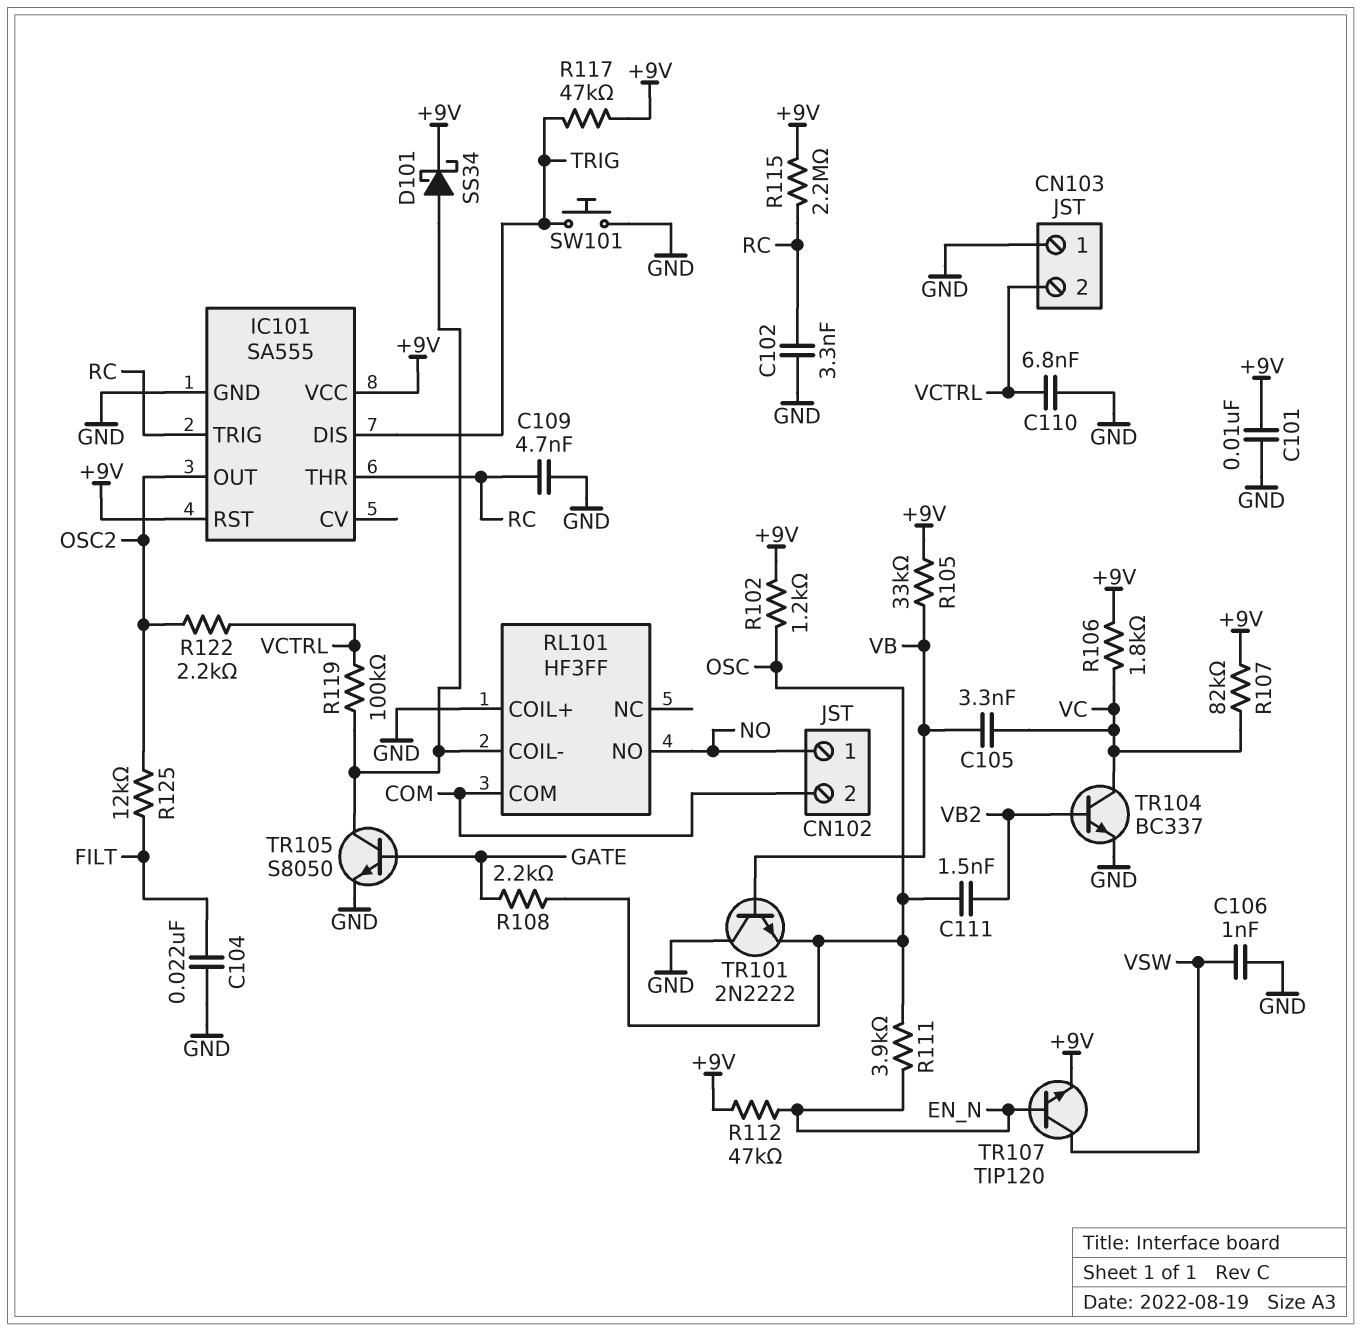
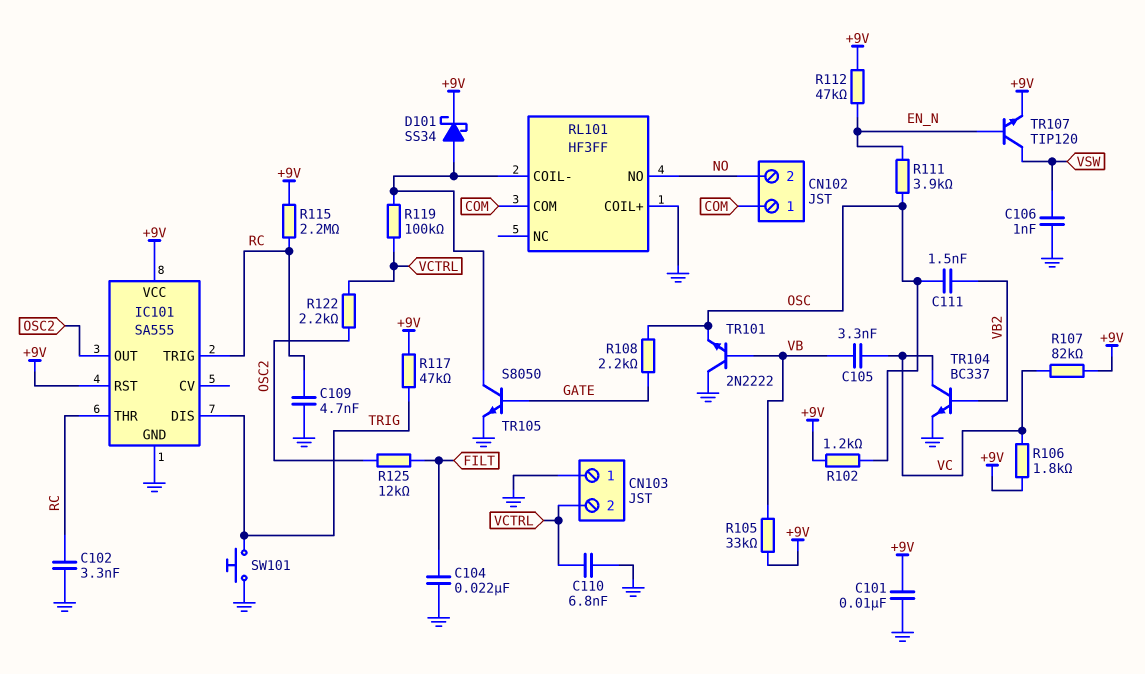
CN102 pin 1: NO -> COM
CN102 pin 2: COM -> NO

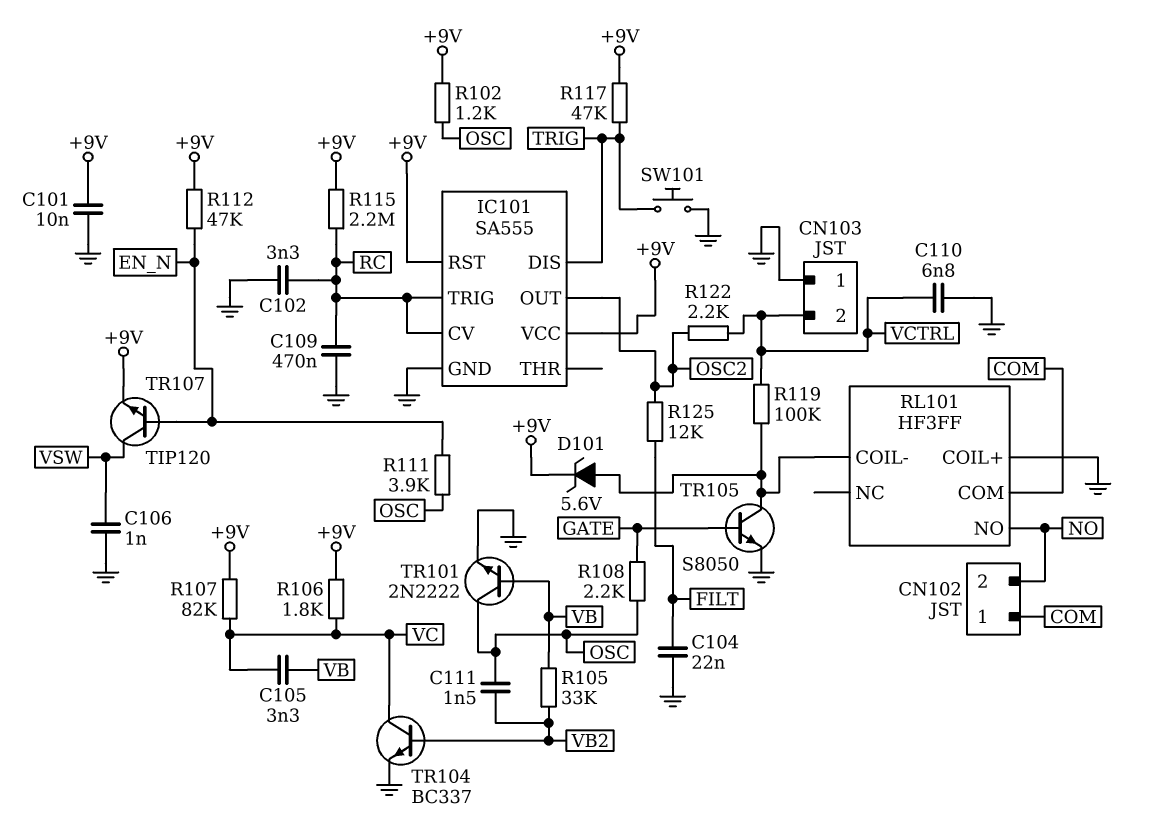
C109: 4.7nF (GND, RC) -> 470nF (GND, RC)
D101: schottky SS34 (A RL101/COIL-, K +9V) -> zener 5.6V (A RL101/COIL-, K +9V)
IC101 pin CV: none -> RC
IC101 pin THR: RC -> none
R105: 33k (+9V, VB) -> 33k (VB, VB2)
TR101: NPN 2N2222 (B VB, C GND, E OSC) -> NPN 2N2222 (B VB, C OSC, E GND)

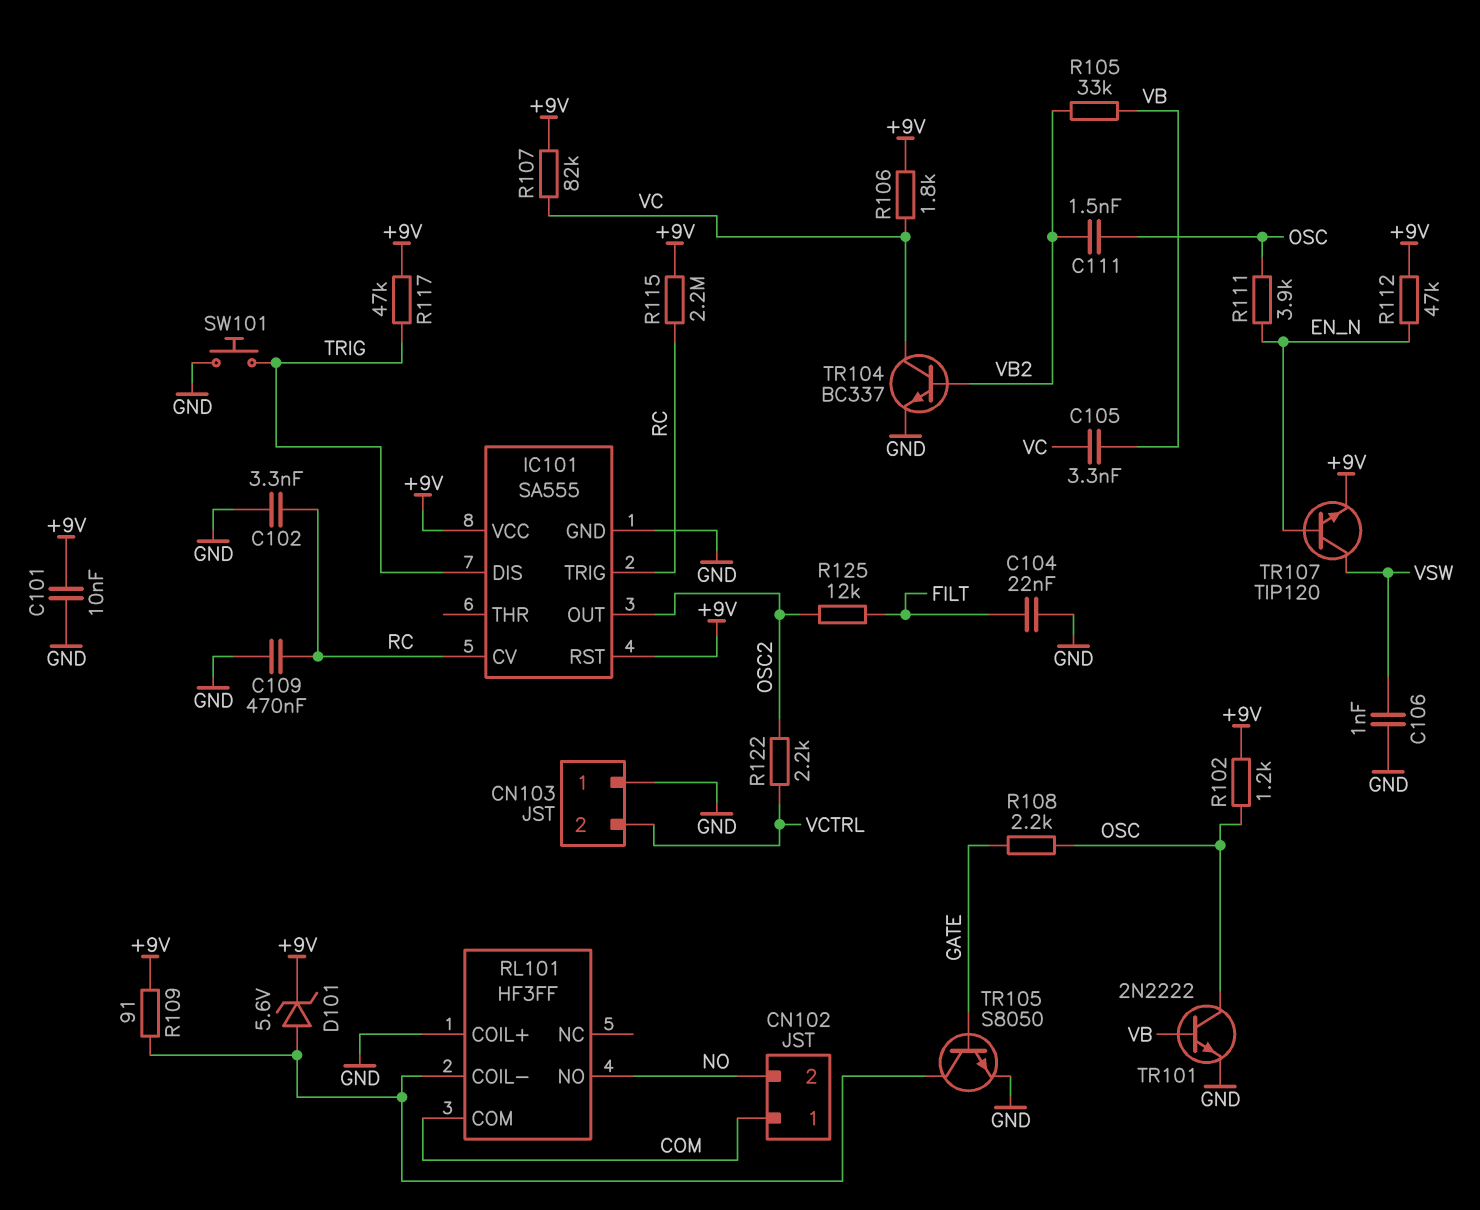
C110: 6.8nF (GND, VCTRL) -> none
R109: none -> 91 (+9V, RL101/COIL-)
R119: 100k (RL101/COIL-, VCTRL) -> none

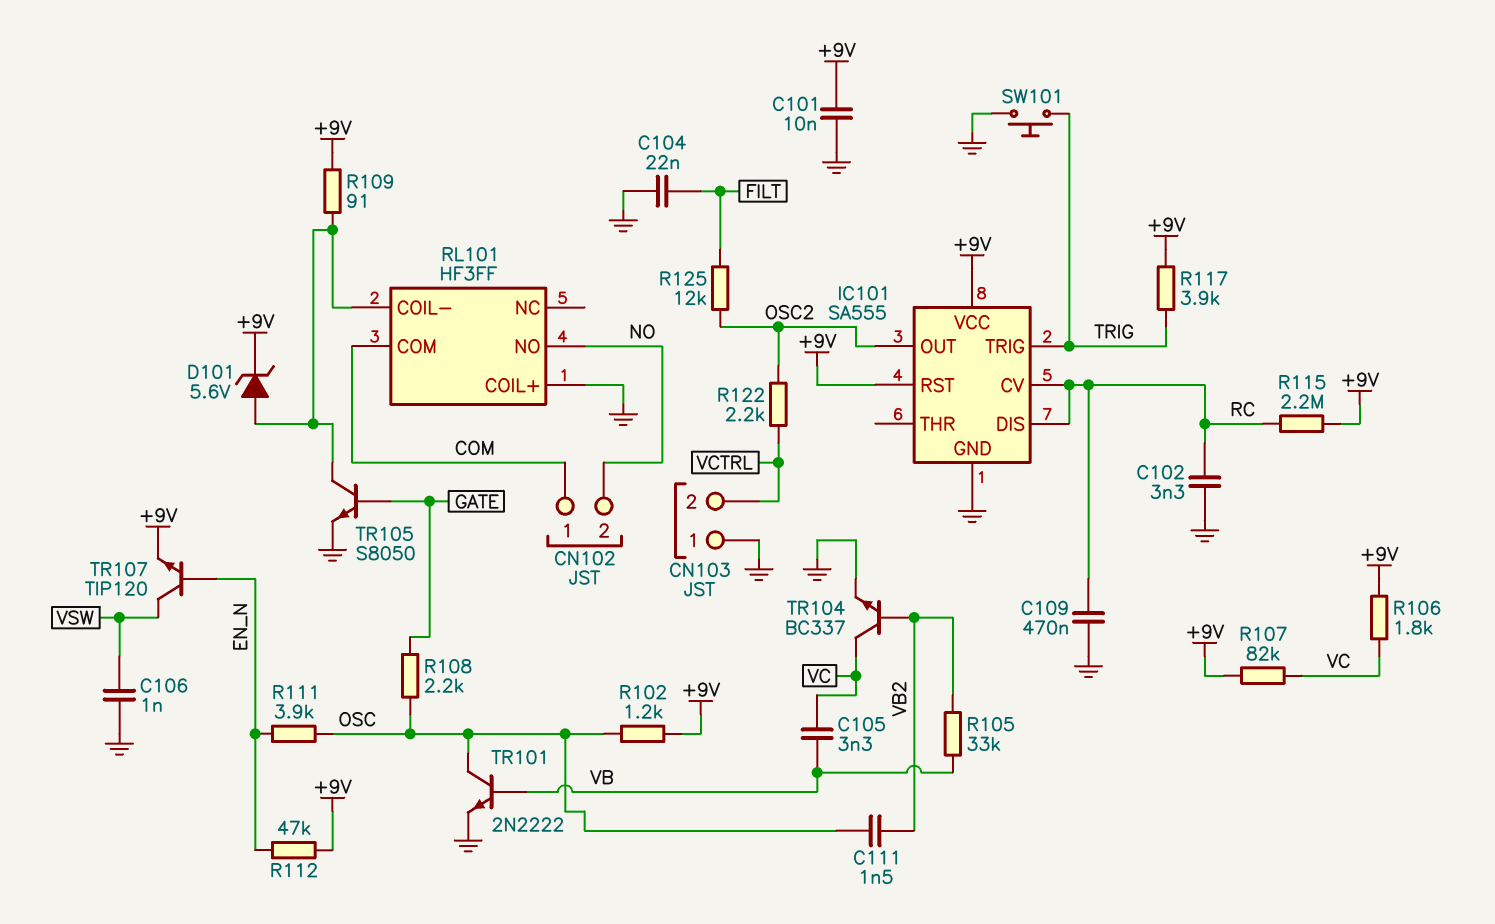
IC101 pin DIS: TRIG -> RC
IC101 pin TRIG: RC -> TRIG
R117: 47k (+9V, TRIG) -> 3.9k (+9V, TRIG)

